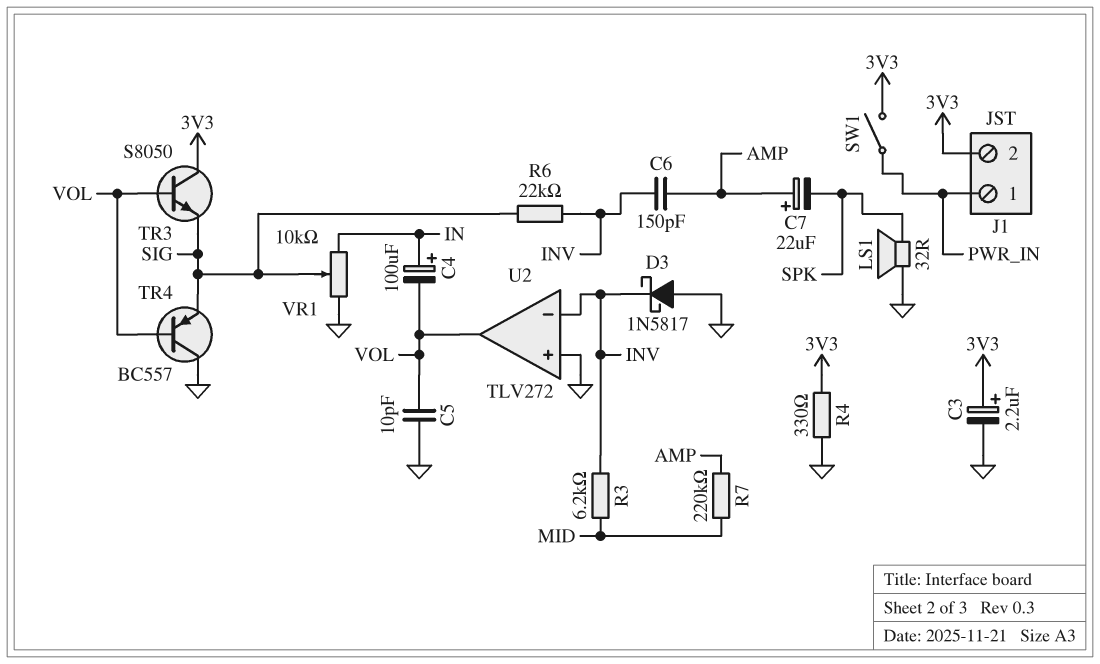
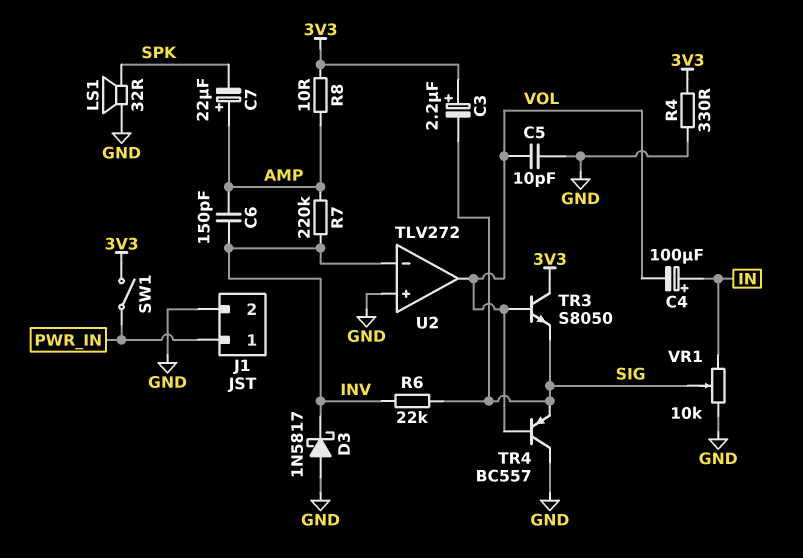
C3: 2.2uF (plus 3V3, minus GND) -> 2.2uF (plus 3V3, minus SIG)
J1 pin 2: 3V3 -> GND
R3: 6.2k (INV, MID) -> none
R7: 220k (AMP, MID) -> 220k (AMP, INV)
R8: none -> 10 (3V3, AMP)

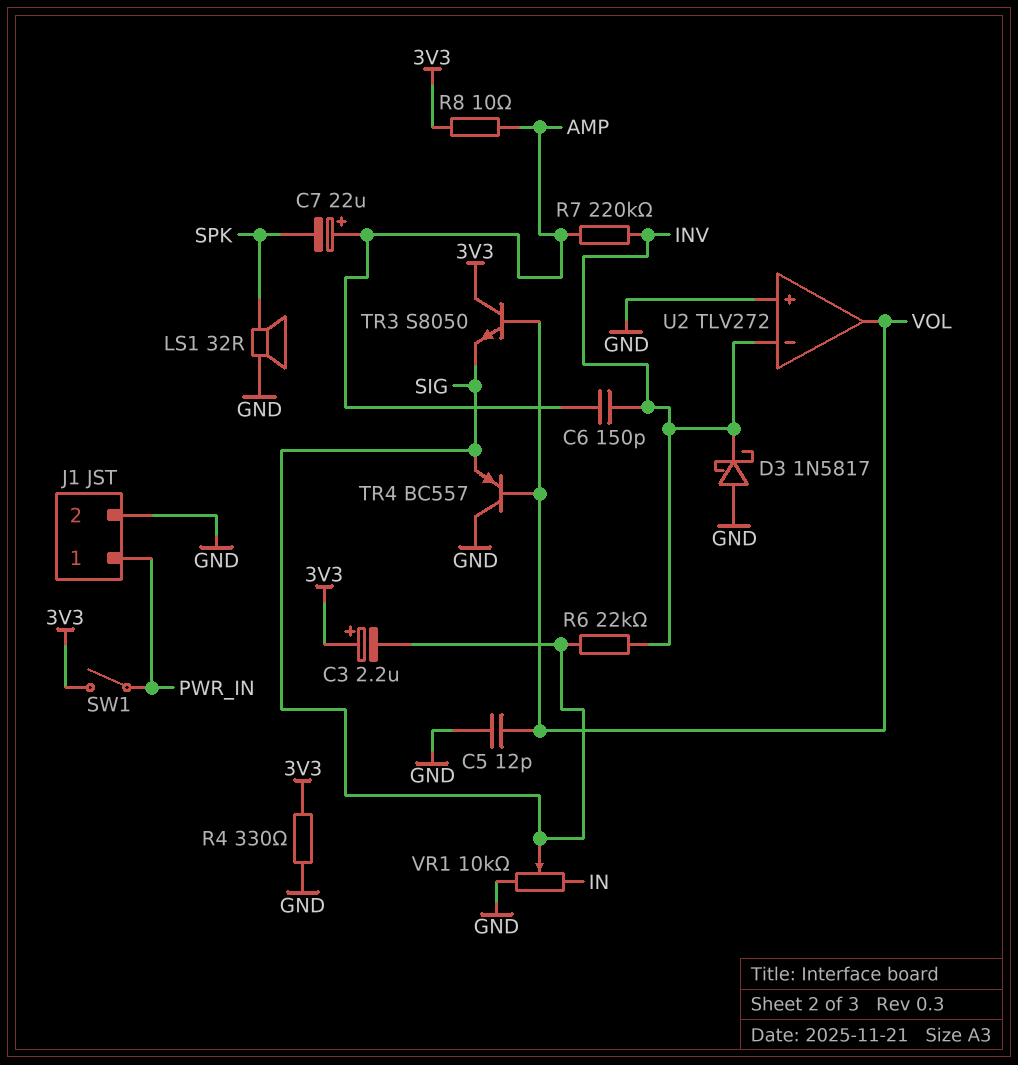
C4: 100uF (plus IN, minus VOL) -> none
C5: 10pF (GND, VOL) -> 12pF (GND, VOL)

